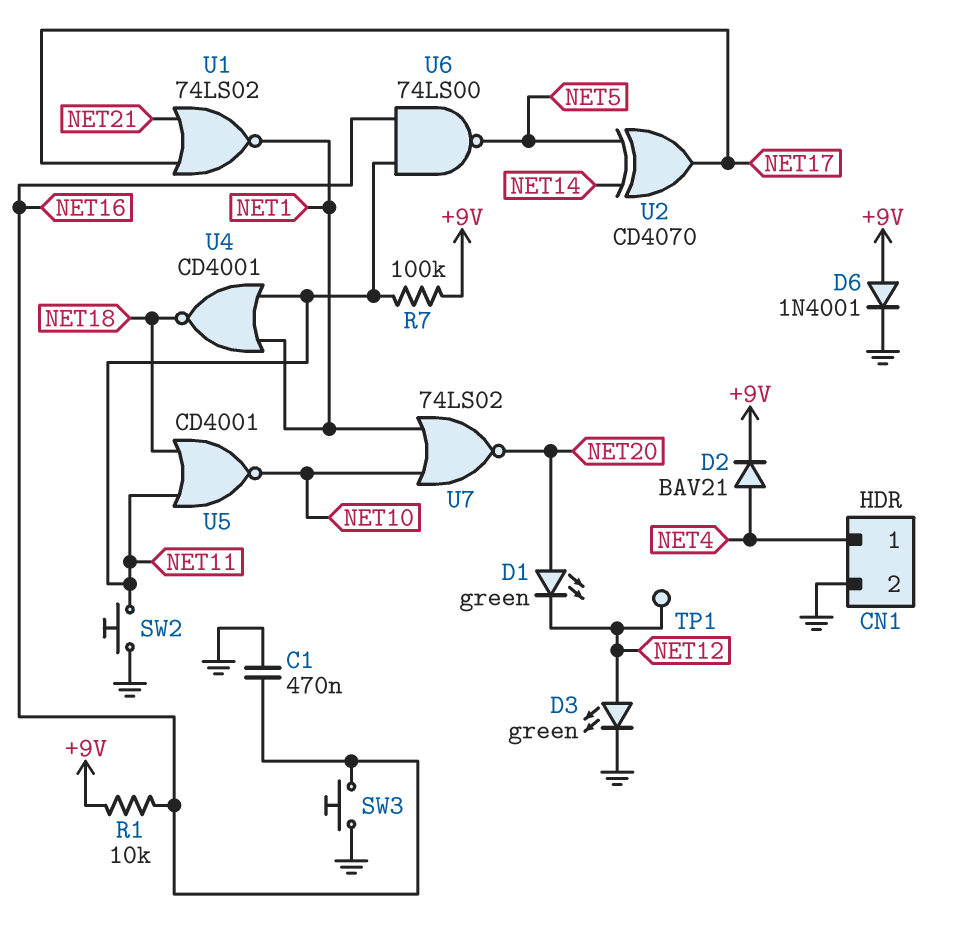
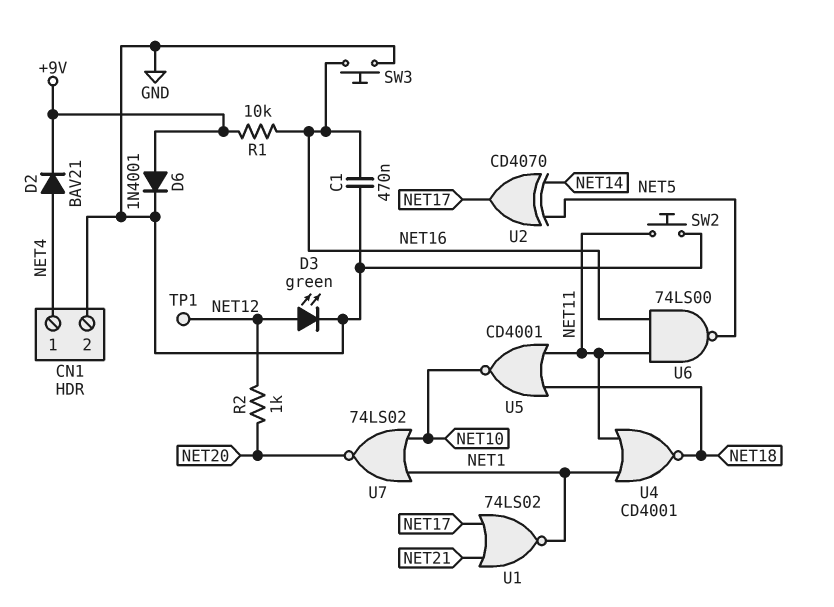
D1: LED green (A NET20, K NET12) -> none
R2: none -> 1k (NET12, NET20)
R7: 100k (+9V, NET11) -> none

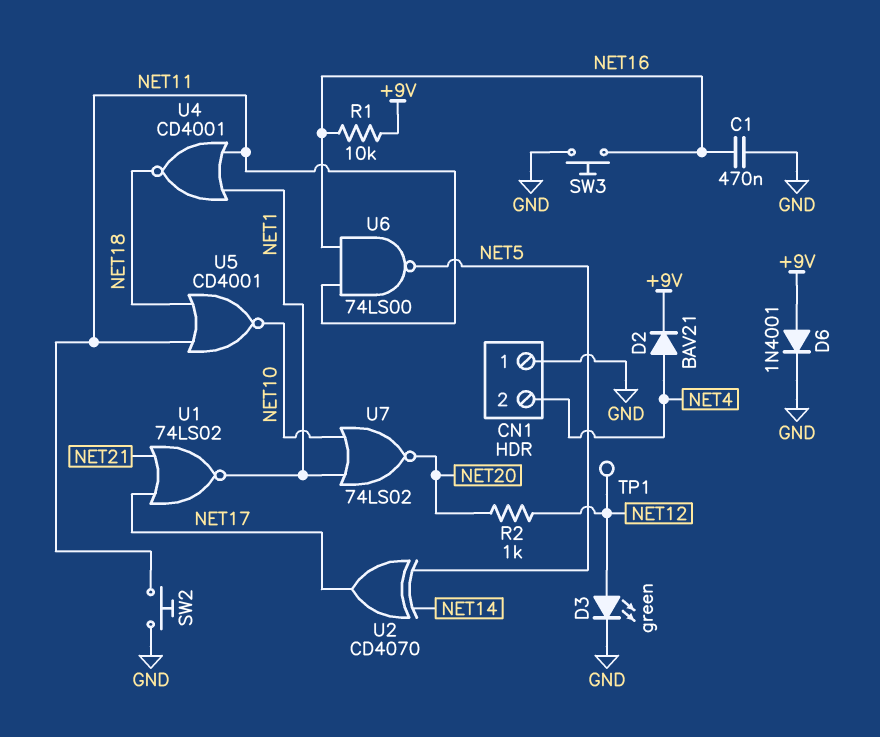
CN1 pin 1: NET4 -> GND
CN1 pin 2: GND -> NET4

